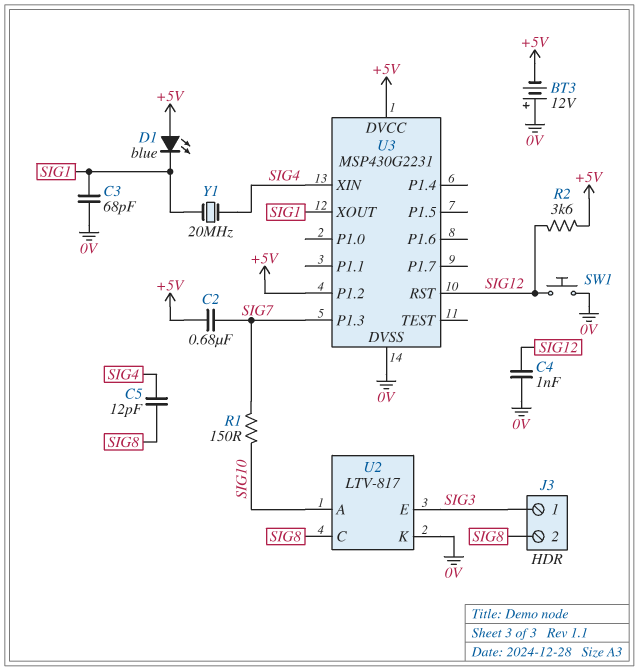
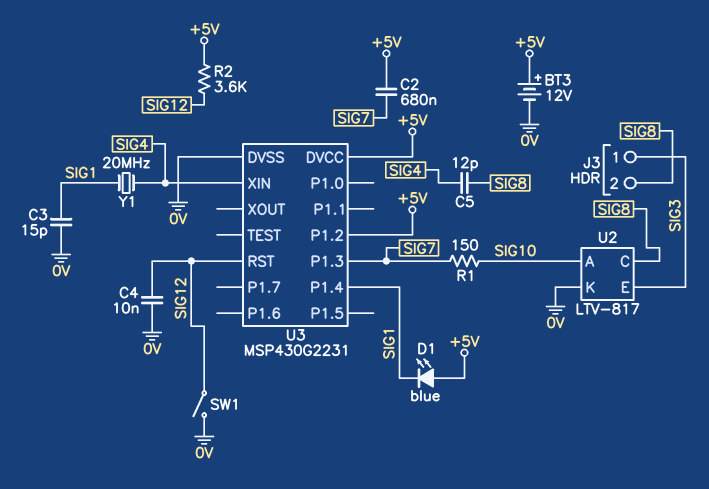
BT3: 12V (plus 0V, minus +5V) -> 12V (plus +5V, minus 0V)
C3: 68pF (0V, SIG1) -> 15pF (0V, SIG1)
C4: 1nF (0V, SIG12) -> 10nF (0V, SIG12)
SW1: button (0V, SIG12) -> switch (0V, SIG12)
U3 pin P1.4: none -> SIG1
U3 pin XOUT: SIG1 -> none

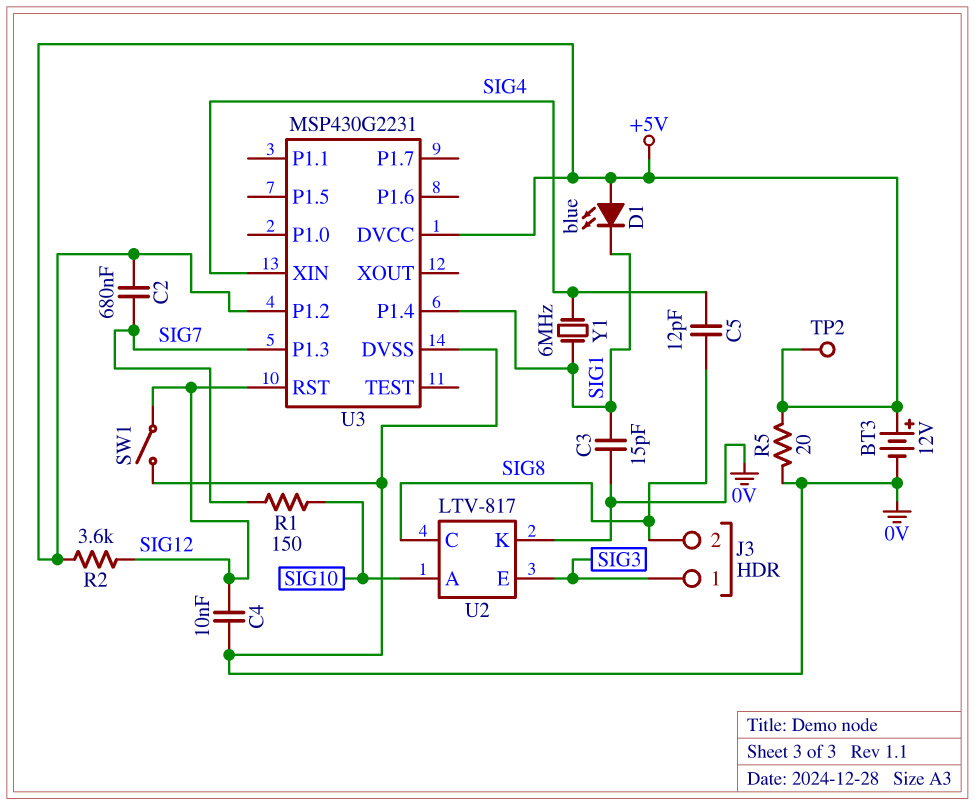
R5: none -> 20 (+5V, 0V)
TP2: none -> test point (+5V)
Y1: 20MHz (SIG1, SIG4) -> 6MHz (SIG1, SIG4)

